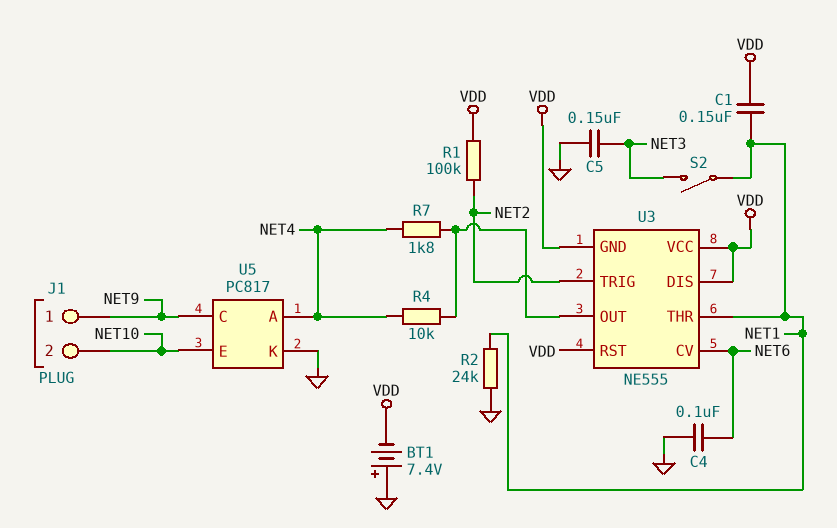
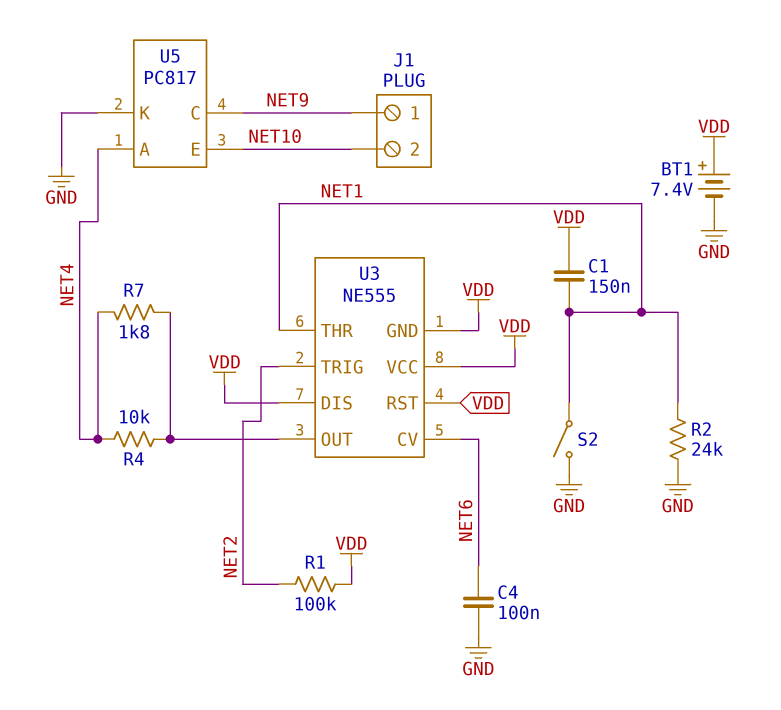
BT1: 7.4V (plus GND, minus VDD) -> 7.4V (plus VDD, minus GND)
C5: 150nF (GND, NET3) -> none
S2: switch (NET1, NET3) -> switch (GND, NET1)

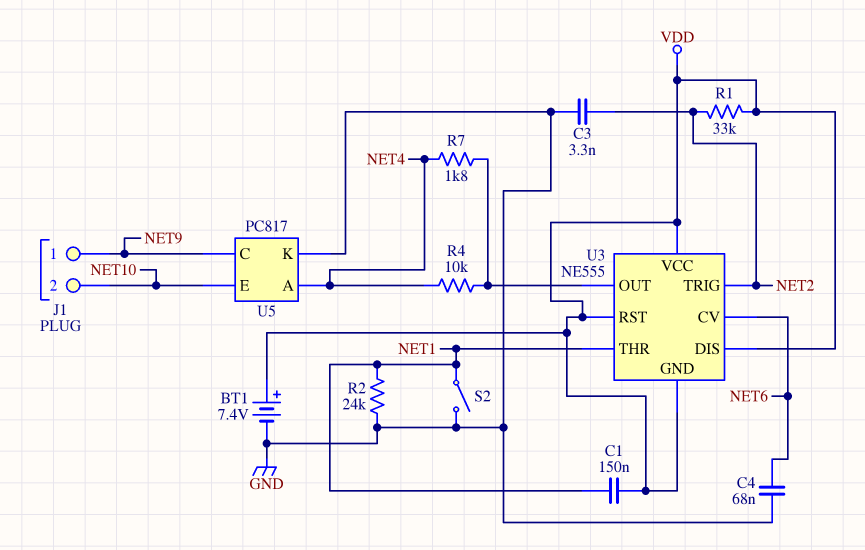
C3: none -> 3.3nF (GND, NET2)
C4: 100nF (GND, NET6) -> 68nF (GND, NET6)
R1: 100k (NET2, VDD) -> 33k (NET2, VDD)

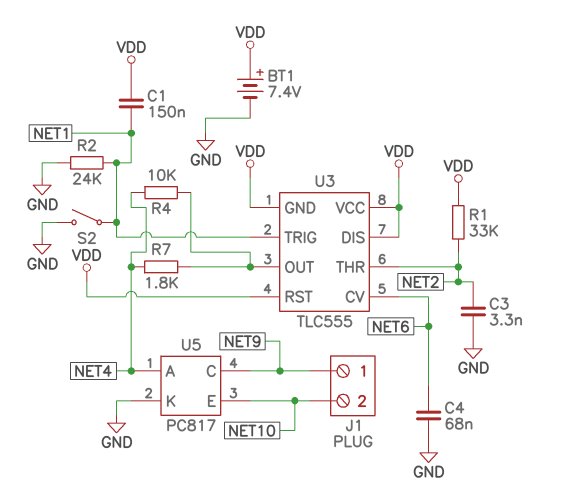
U3: NE555 -> TLC555
U3 pin THR: NET1 -> NET2
U3 pin TRIG: NET2 -> NET1

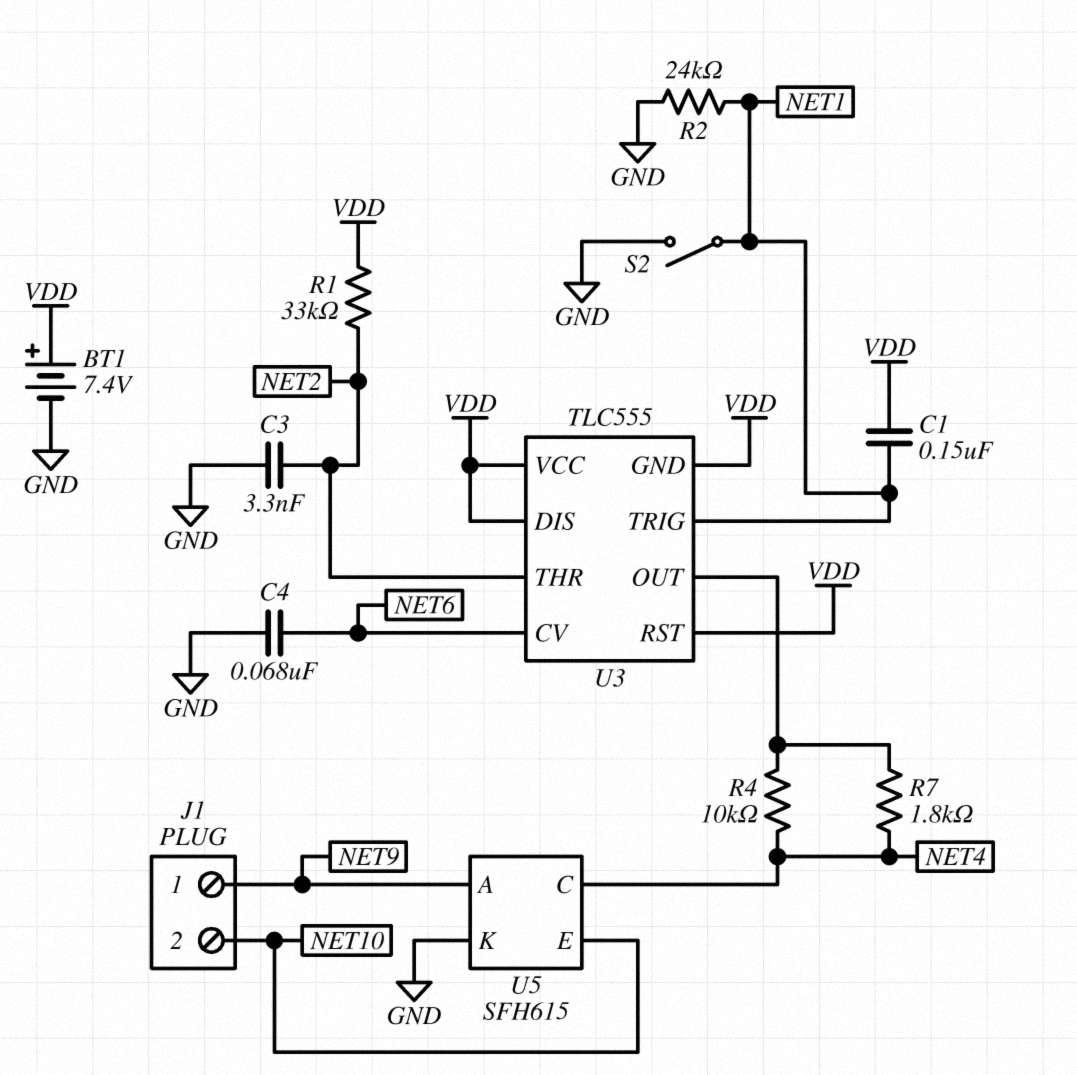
U5: PC817 -> SFH615
U5 pin A: NET4 -> NET9
U5 pin C: NET9 -> NET4

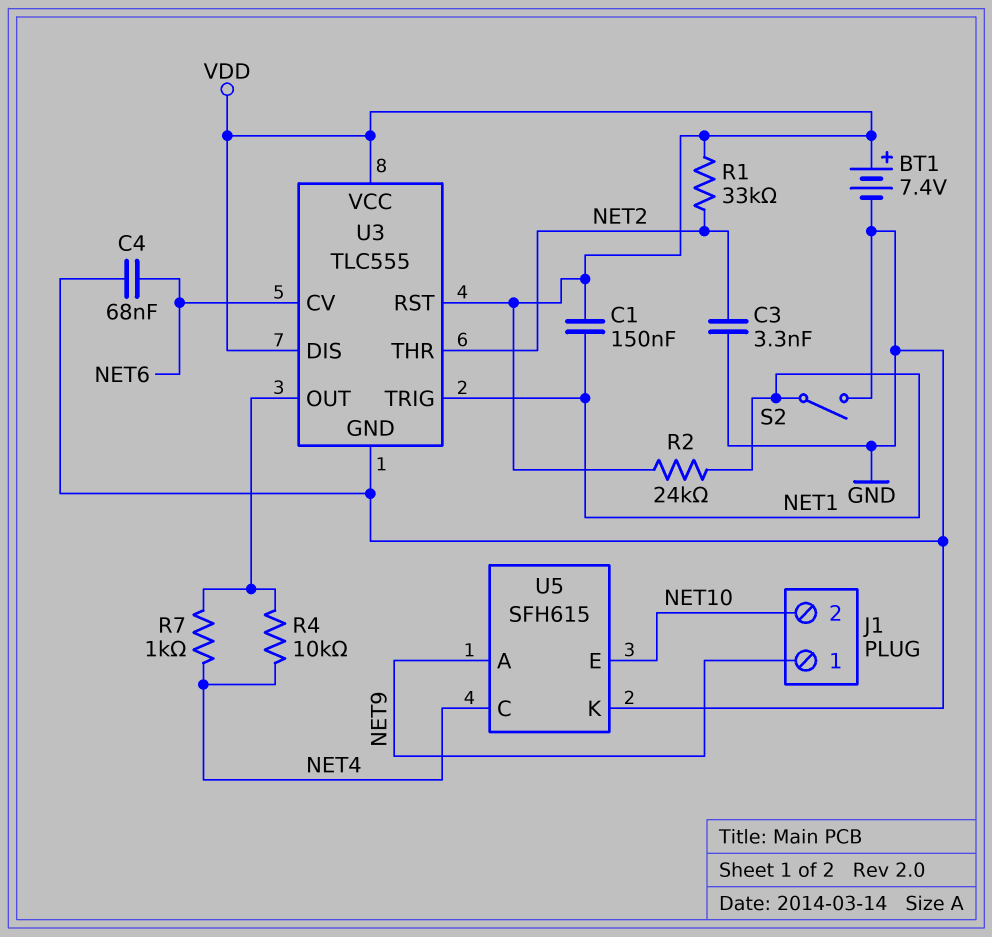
R2: 24k (GND, NET1) -> 24k (NET1, VDD)
R7: 1.8k (NET4, U3/OUT) -> 1k (NET4, U3/OUT)
U3 pin GND: VDD -> GND

